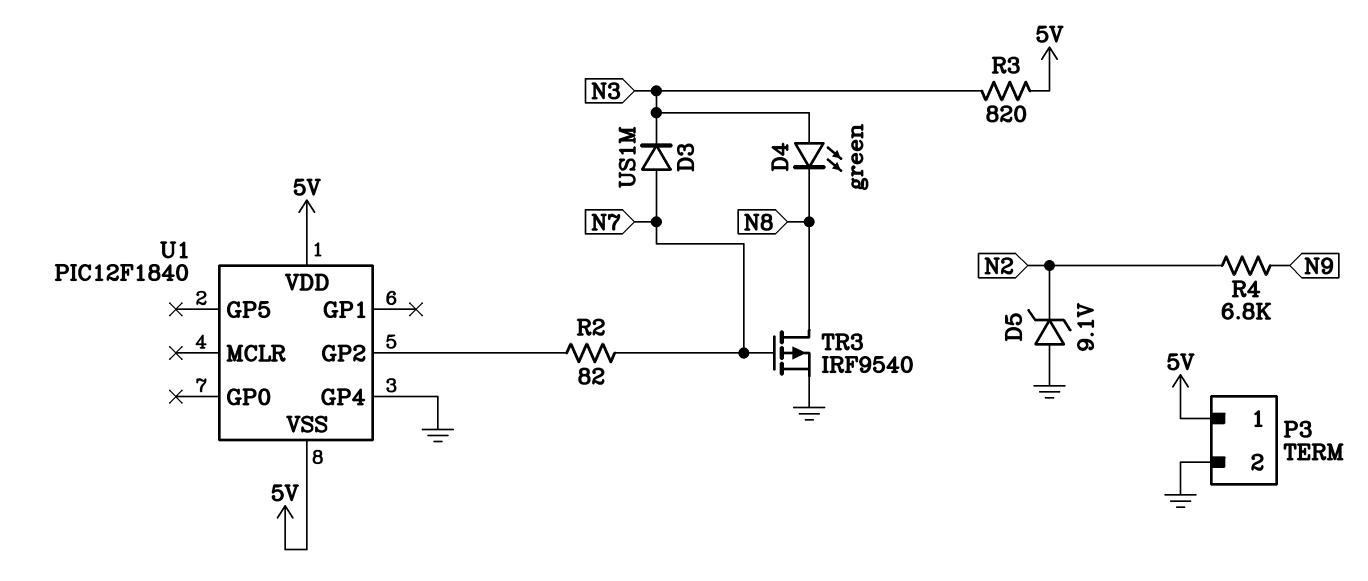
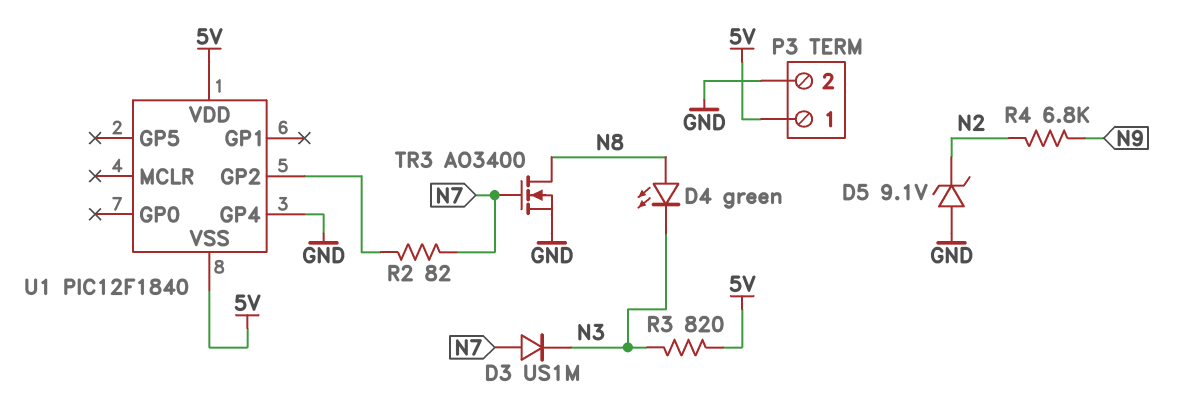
D4: LED green (A N3, K N8) -> LED green (A N8, K N3)
TR3: PMOS IRF9540 (G N7, D N8, S GND) -> NMOS AO3400 (G N7, D N8, S GND)

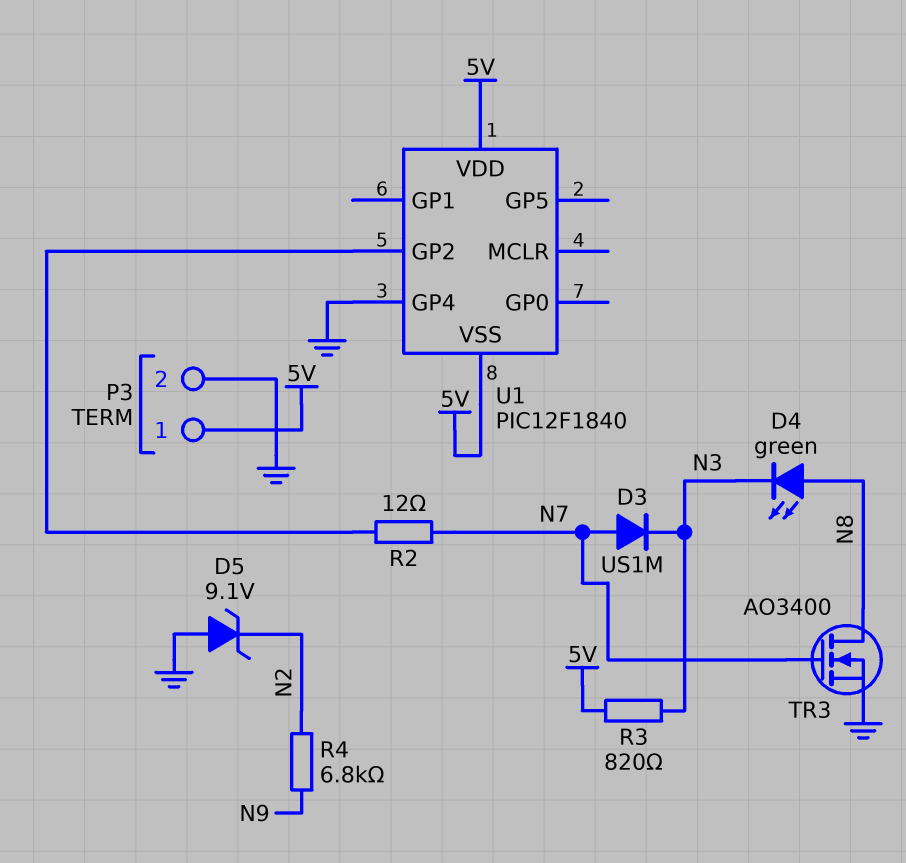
R2: 82 (N7, U1/GP2) -> 12 (N7, U1/GP2)

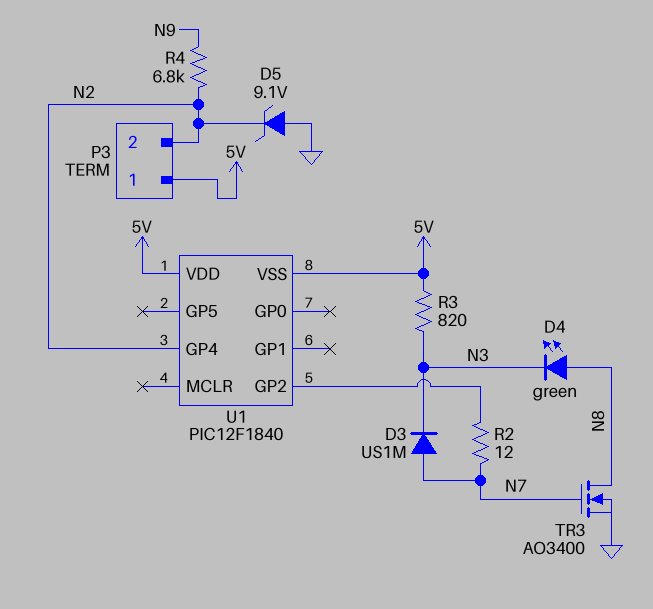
P3 pin 2: GND -> N2
U1 pin GP4: GND -> N2

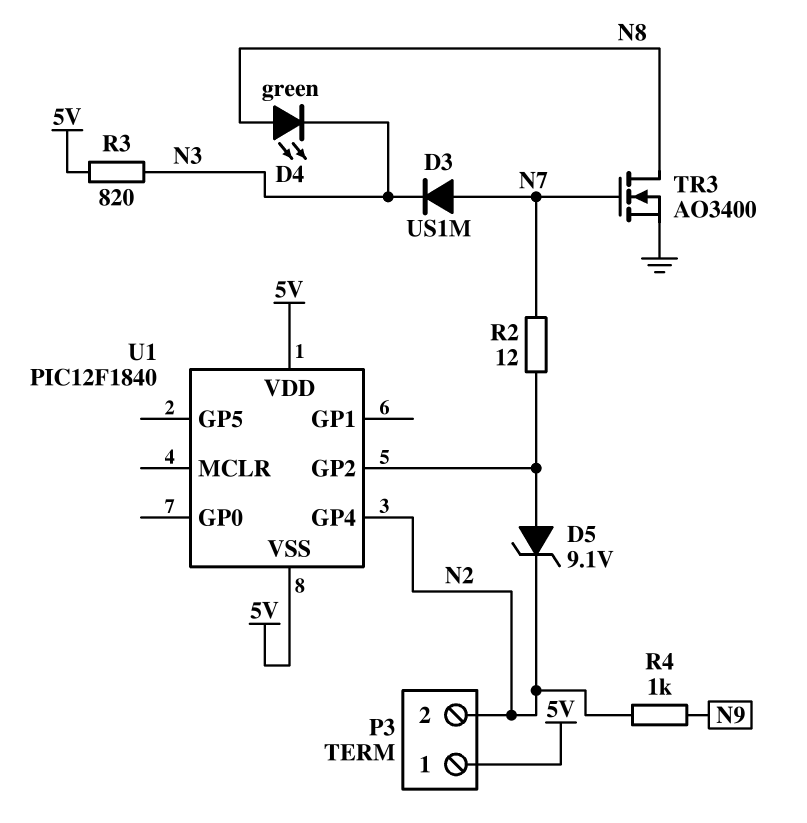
D5: zener 9.1V (A GND, K N2) -> zener 9.1V (A U1/GP2, K N2)
R4: 6.8k (N2, N9) -> 1k (N2, N9)

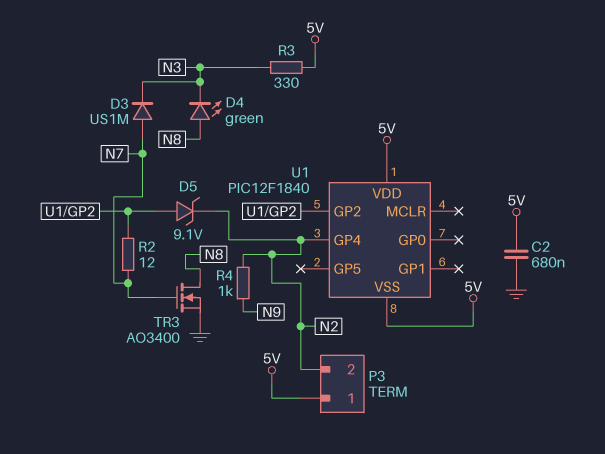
C2: none -> 680nF (5V, GND)
R3: 820 (5V, N3) -> 330 (5V, N3)

